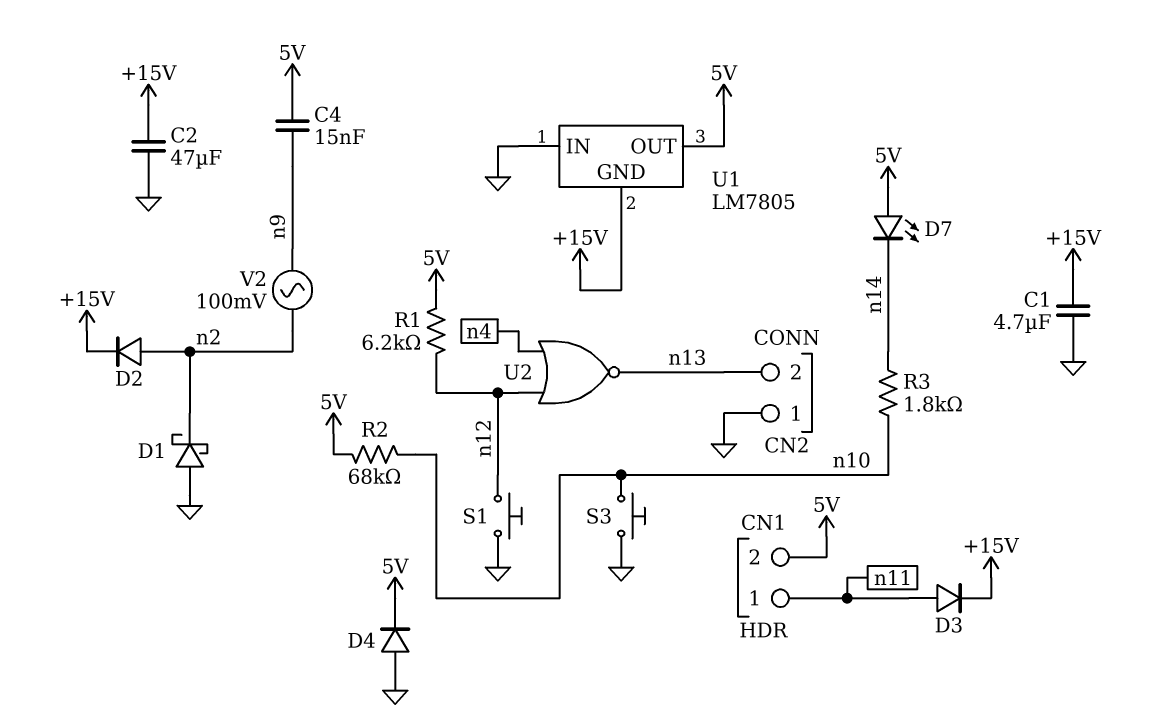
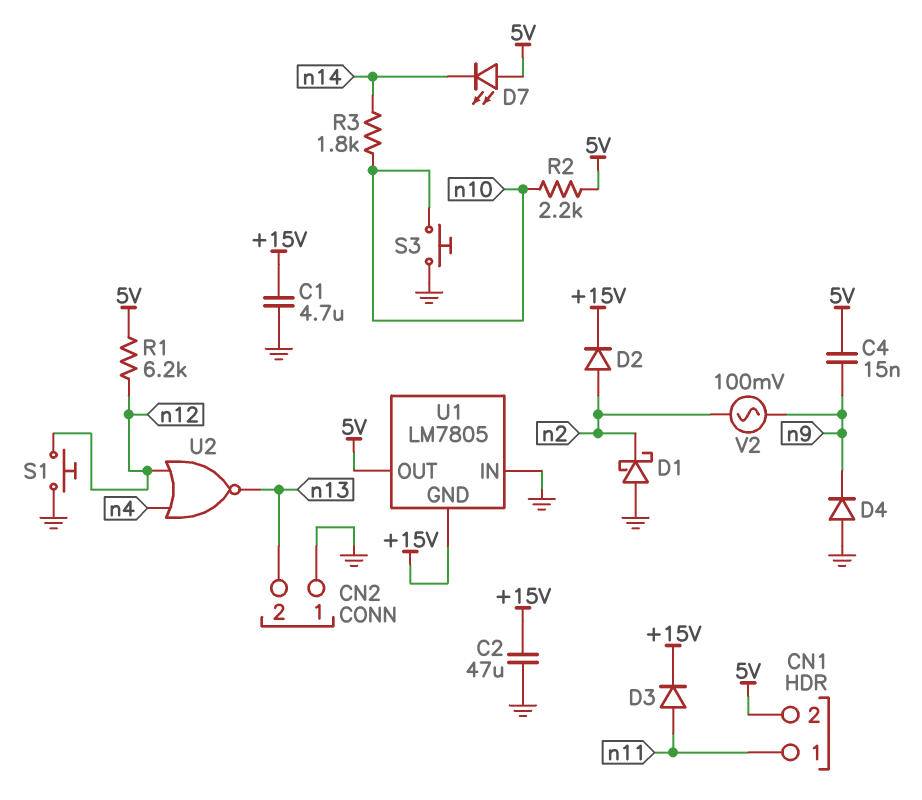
D4: diode (A GND, K 5V) -> diode (A GND, K n9)
R2: 68k (5V, n10) -> 2.2k (5V, n10)

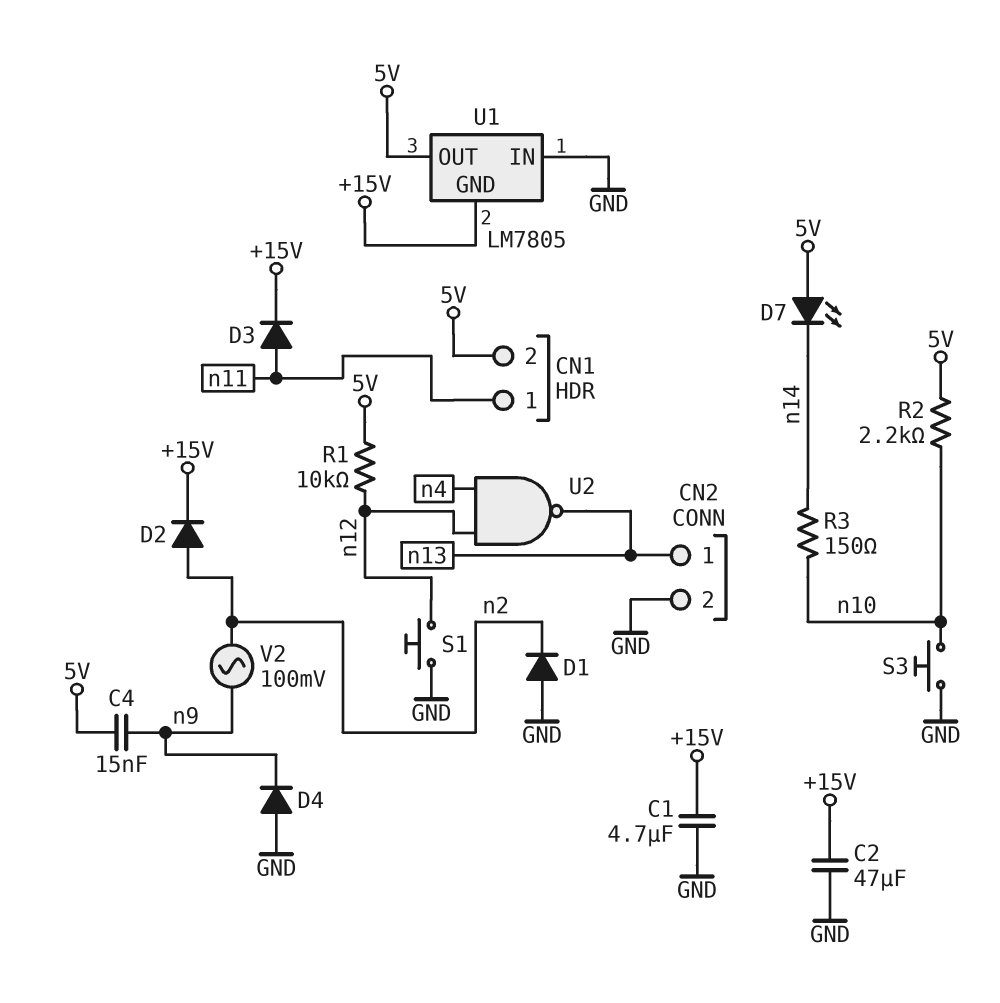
CN2 pin 1: GND -> n13
CN2 pin 2: n13 -> GND
D1: schottky (A GND, K n2) -> diode (A GND, K n2)
R1: 6.2k (5V, n12) -> 10k (5V, n12)
R3: 1.8k (n10, n14) -> 150 (n10, n14)
U2: NOR (in n4, in n12, out n13) -> NAND (in n4, in n12, out n13)

